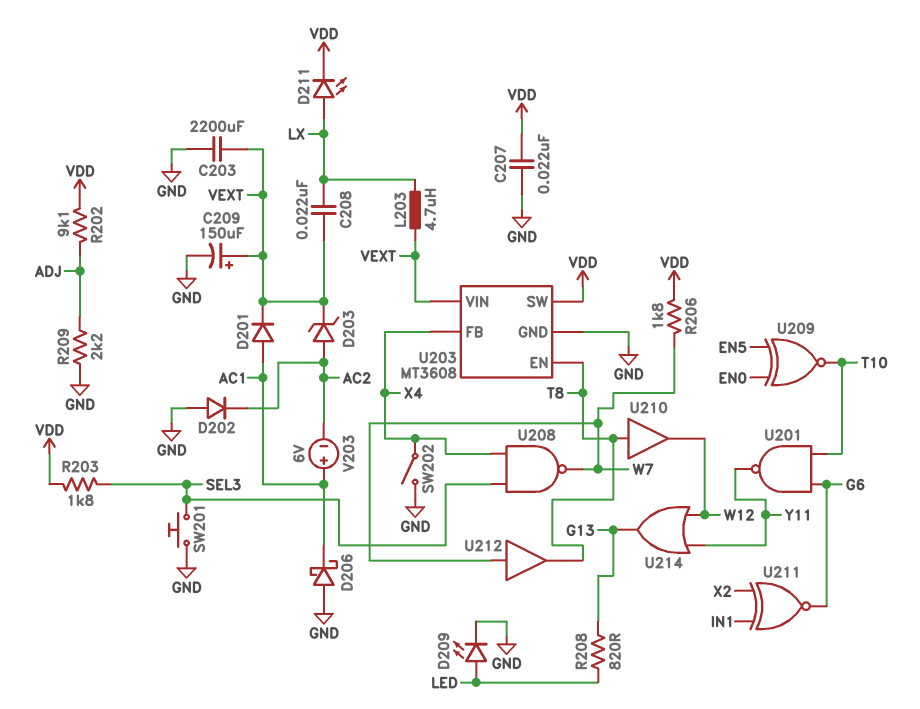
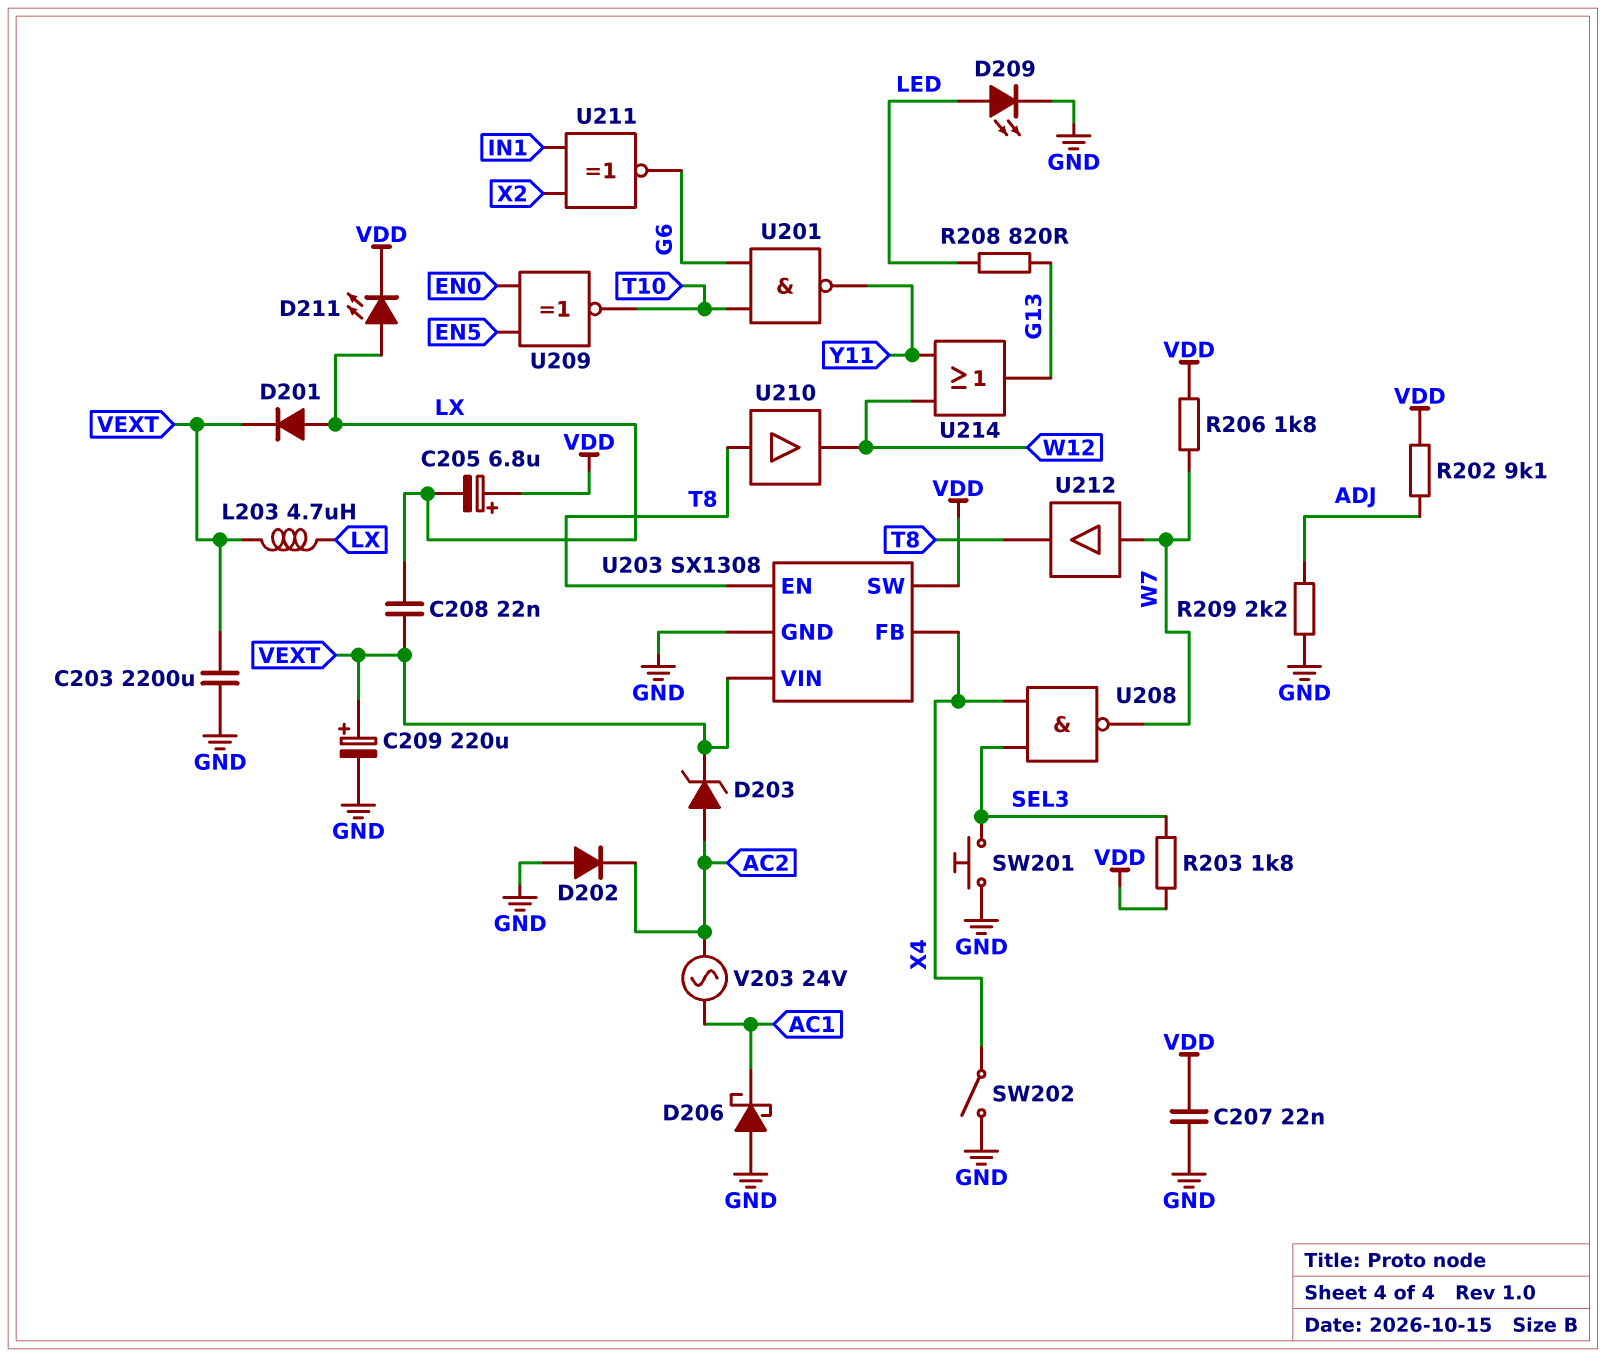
C205: none -> 6.8uF (plus VDD, minus LX)
C209: 150uF (plus VEXT, minus GND) -> 220uF (plus VEXT, minus GND)
D201: diode (A AC1, K VEXT) -> diode (A LX, K VEXT)
U203: MT3608 -> SX1308
V203: 6V (plus AC1, minus AC2) -> AC 24V (AC1, AC2)

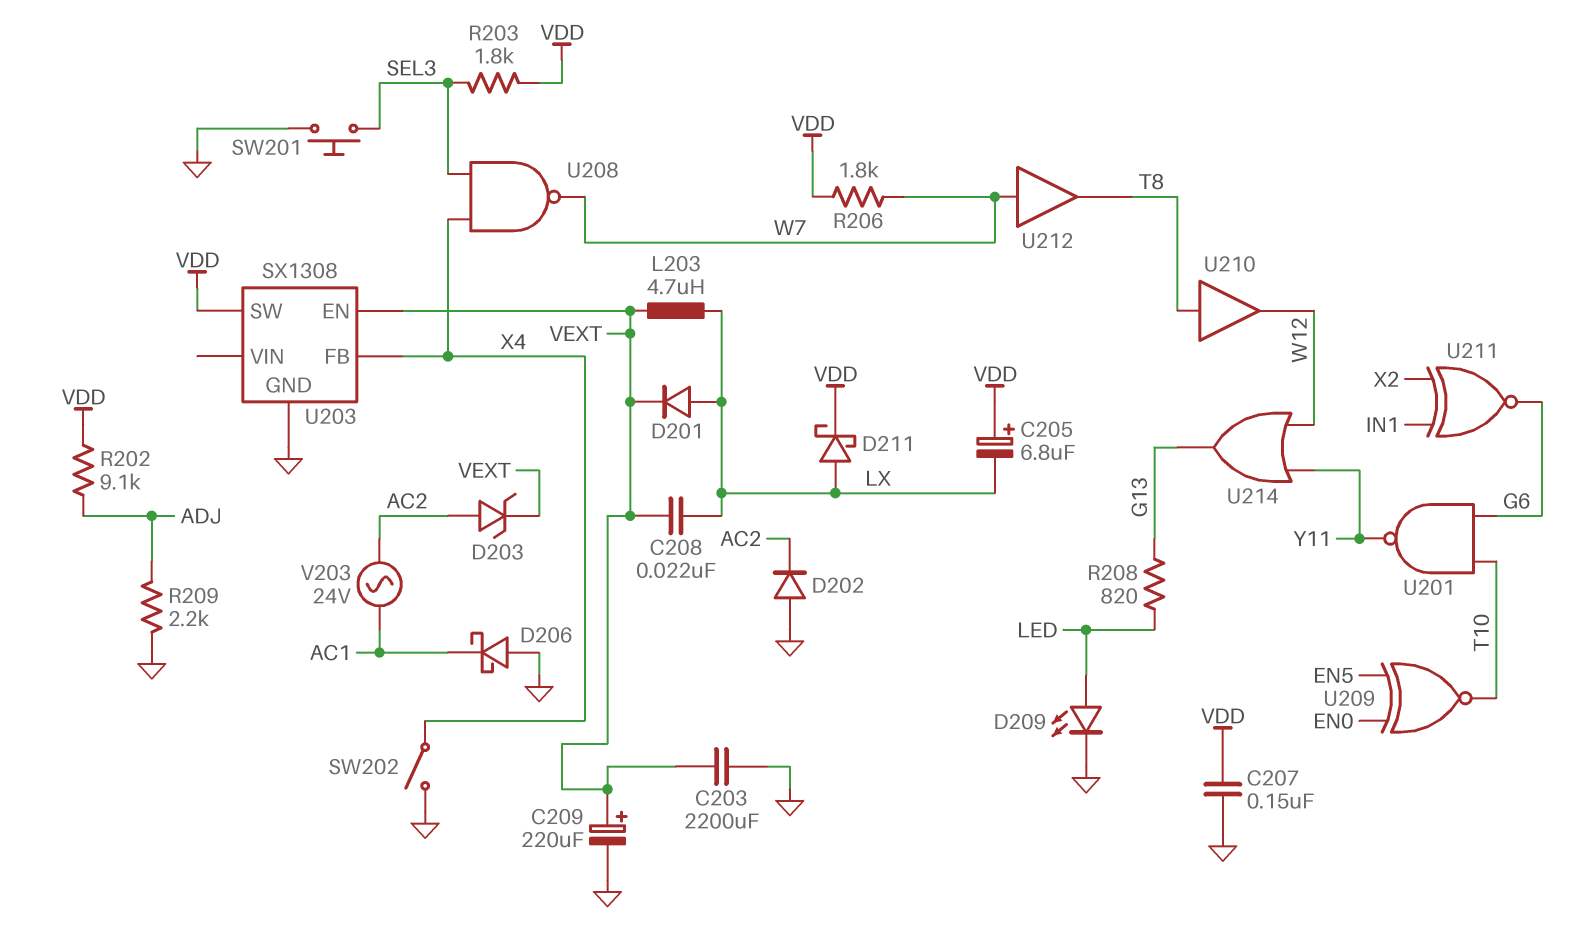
C207: 22nF (GND, VDD) -> 150nF (GND, VDD)
D211: LED (A LX, K VDD) -> schottky (A LX, K VDD)
U203 pin EN: T8 -> VEXT
U203 pin VIN: VEXT -> none

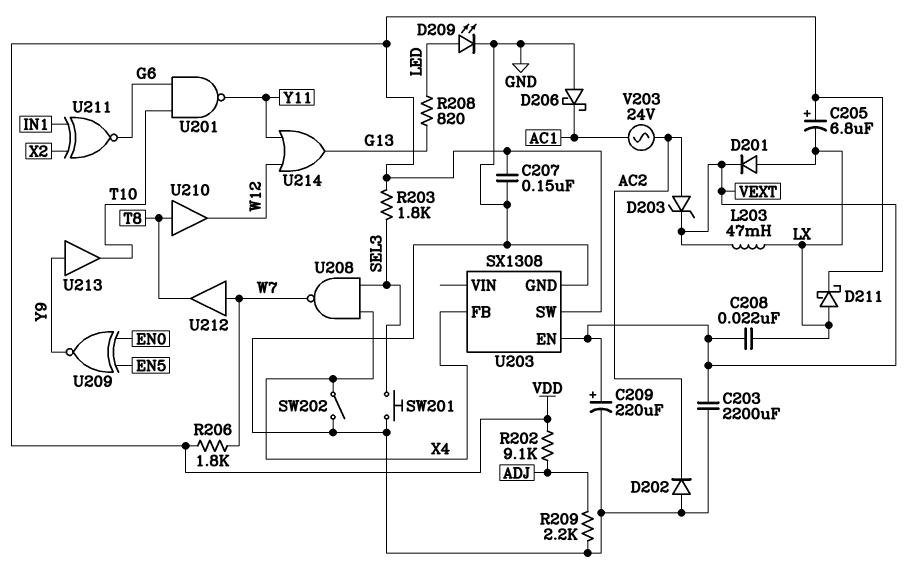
L203: 4.7uH (LX, VEXT) -> 47mH (LX, VEXT)
U209: XNOR (in EN0, in EN5, out T10) -> XNOR (in EN0, in EN5, out Y9)
U213: none -> buffer (in Y9, out T10)

